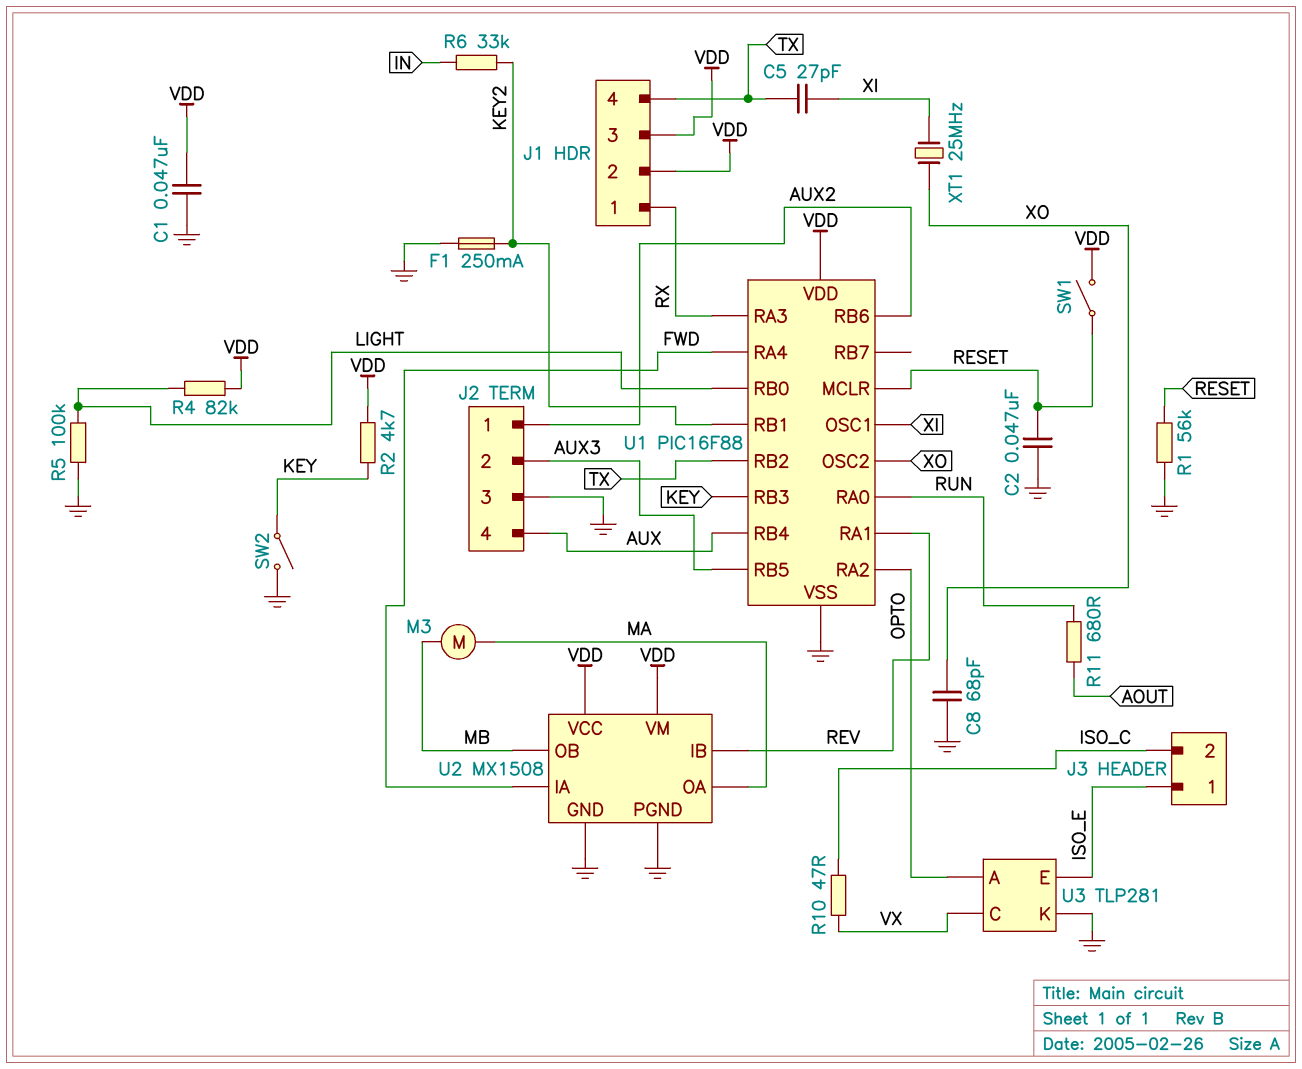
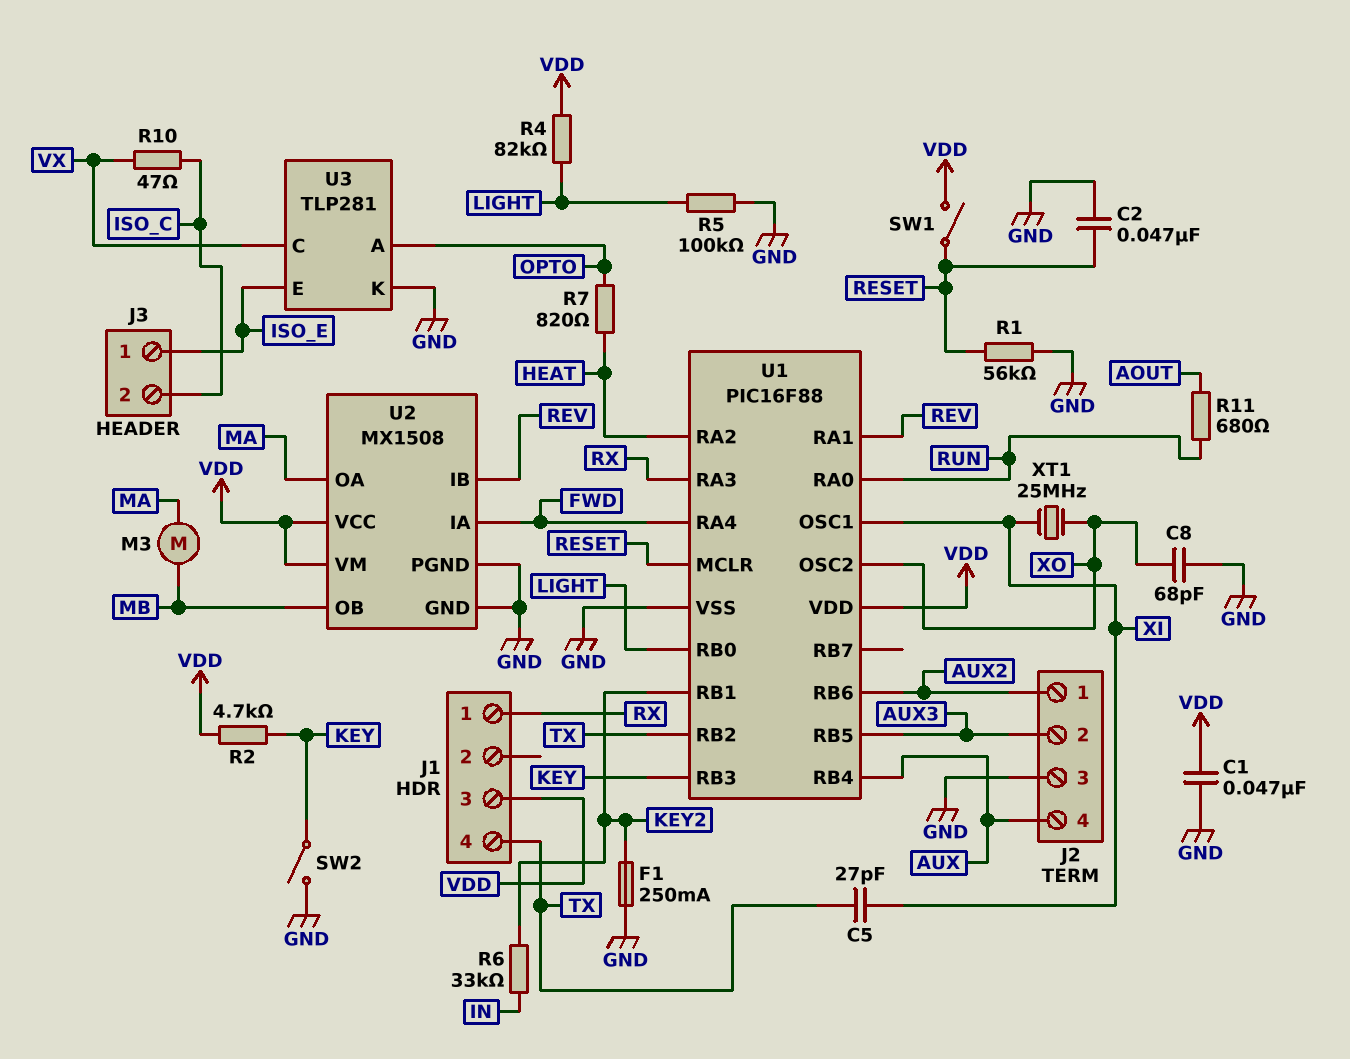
J1 pin 2: VDD -> none
R7: none -> 820 (HEAT, OPTO)
U1 pin RA2: OPTO -> HEAT

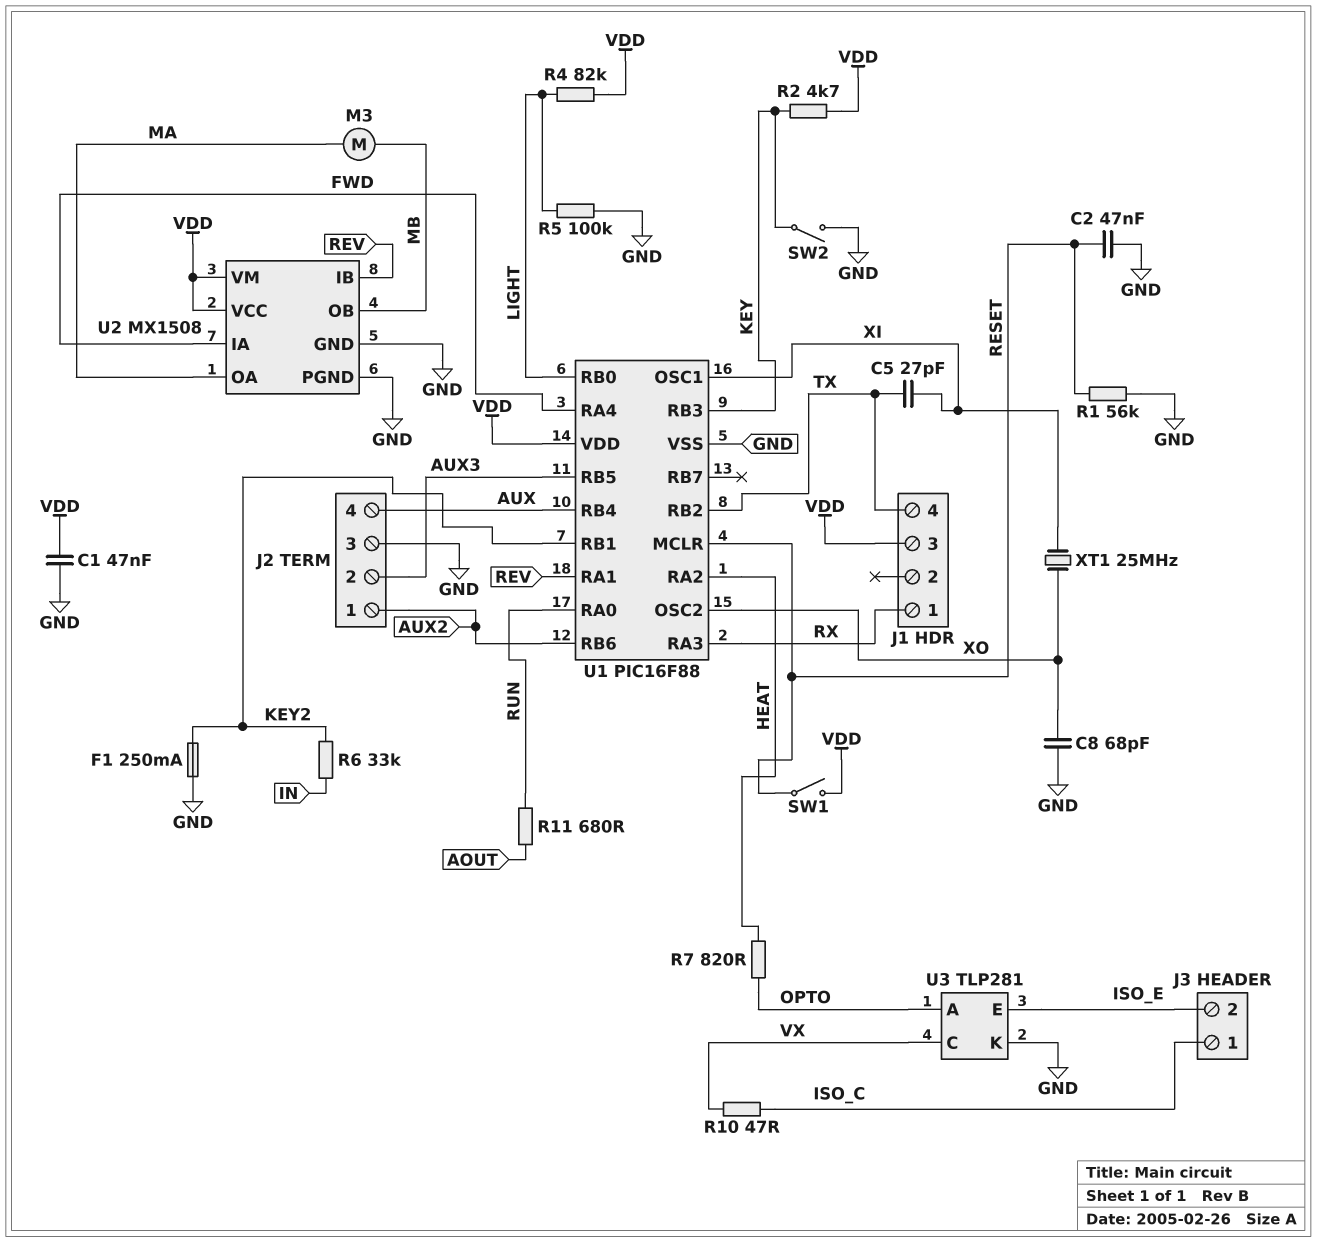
J3 pin 1: ISO_E -> ISO_C
J3 pin 2: ISO_C -> ISO_E

